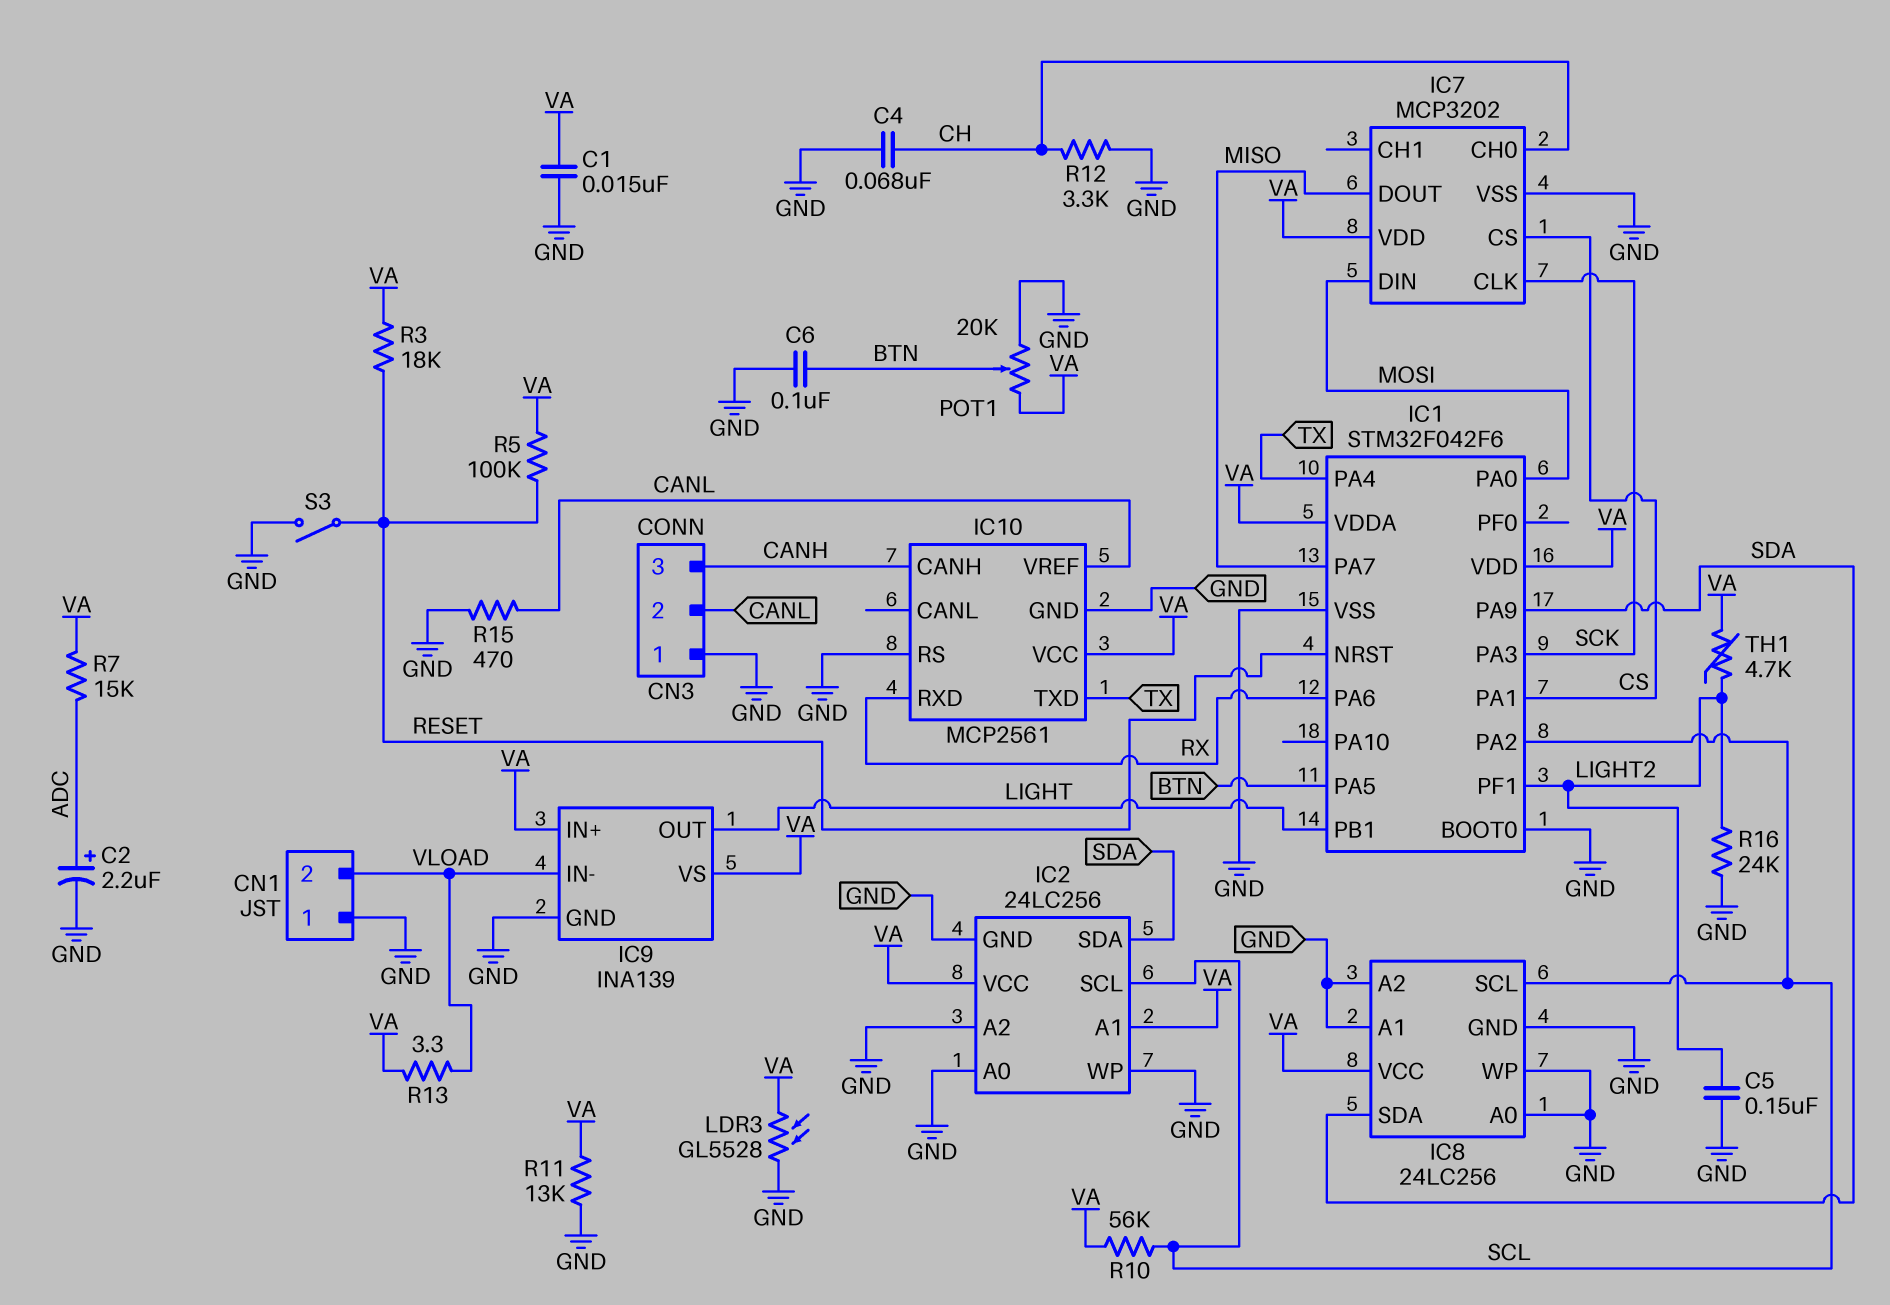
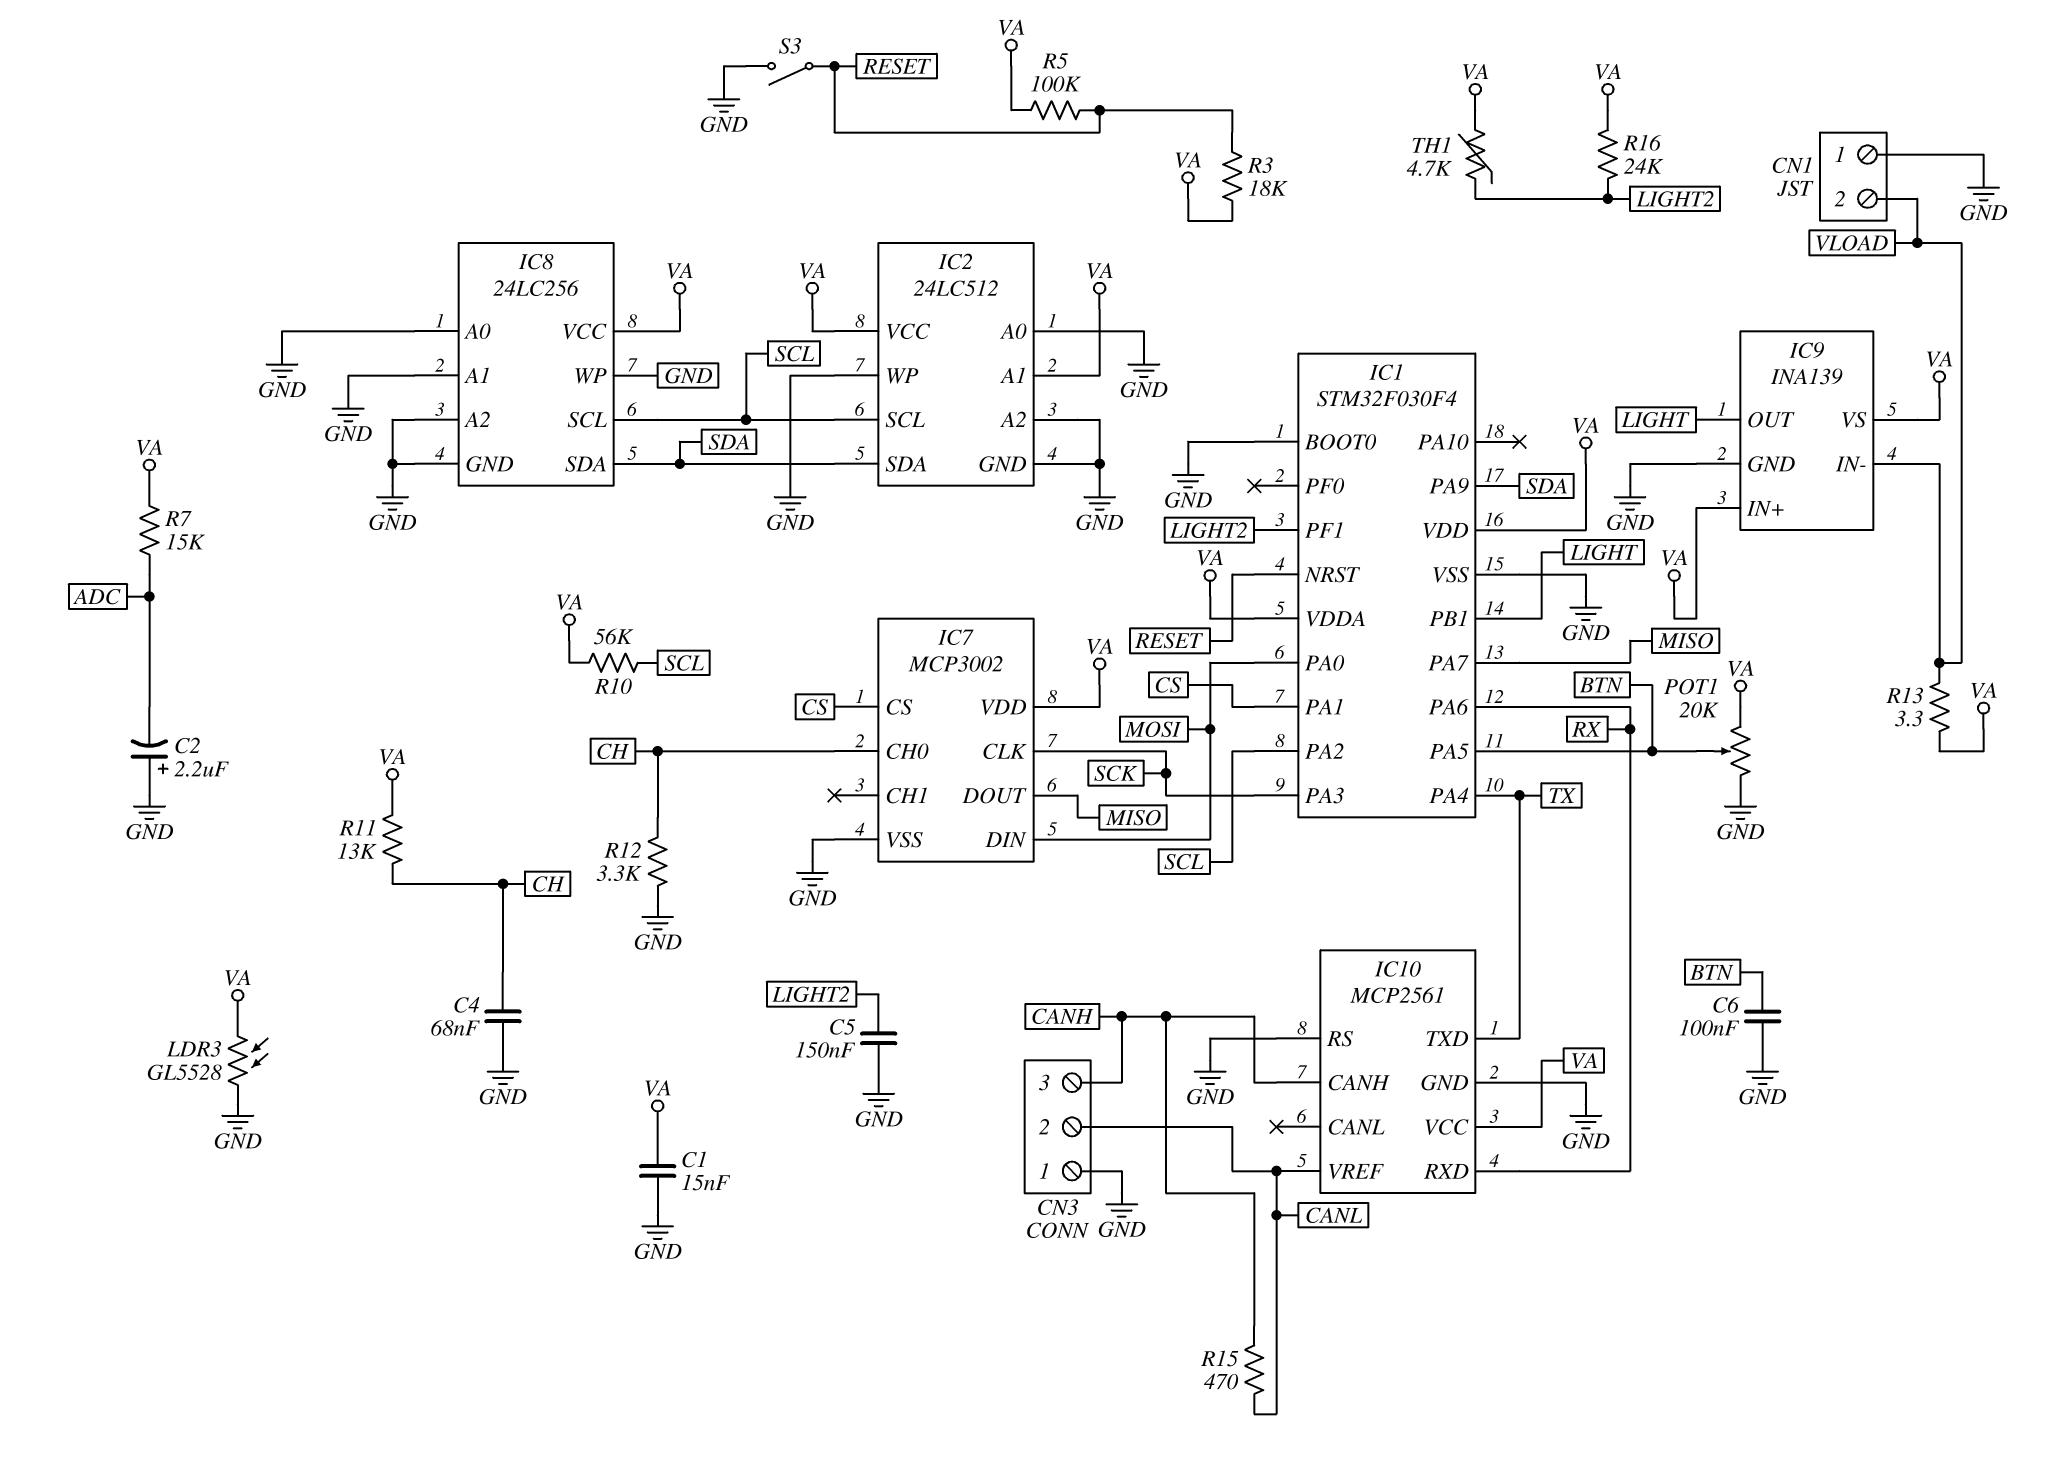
C2: 2.2uF (plus ADC, minus GND) -> 2.2uF (plus GND, minus ADC)
IC1: STM32F042F6 -> STM32F030F4
IC2: 24LC256 -> 24LC512
IC7: MCP3202 -> MCP3002
R11: 13k (GND, VA) -> 13k (CH, VA)
R15: 470 (CANL, GND) -> 470 (CANH, CANL)
R16: 24k (GND, LIGHT2) -> 24k (LIGHT2, VA)

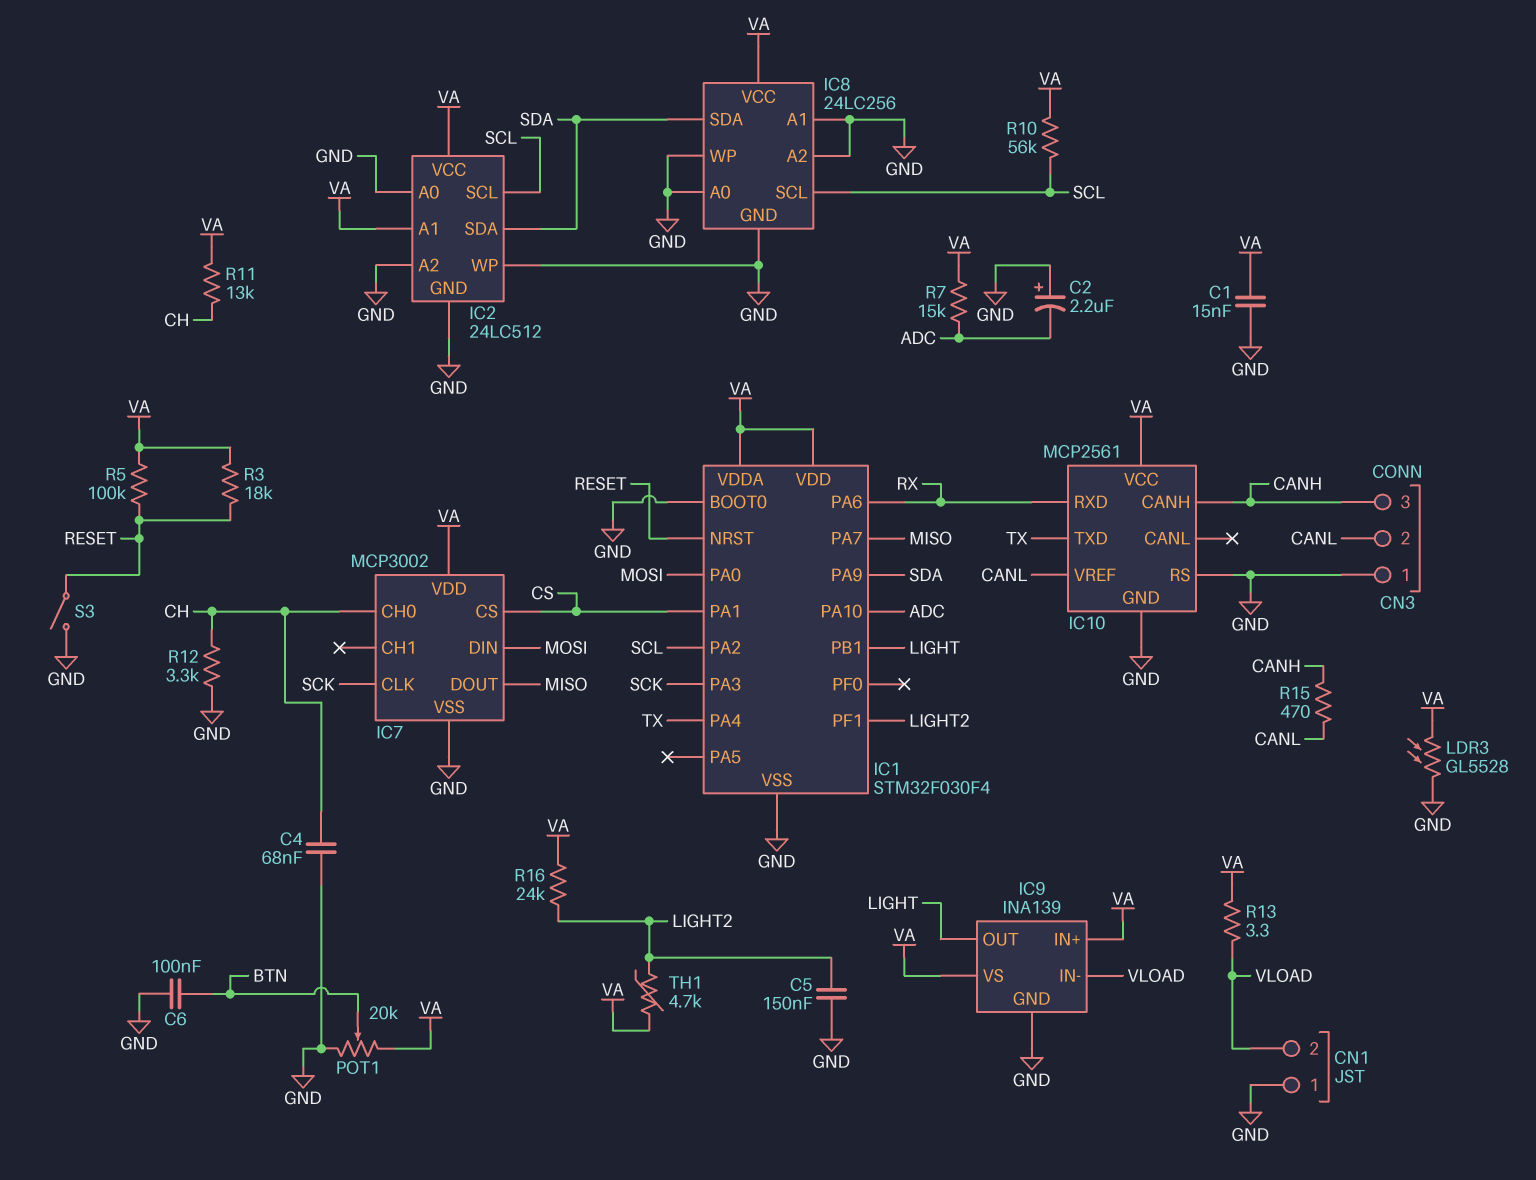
IC1 pin PA5: BTN -> none
IC1 pin PA10: none -> ADC

